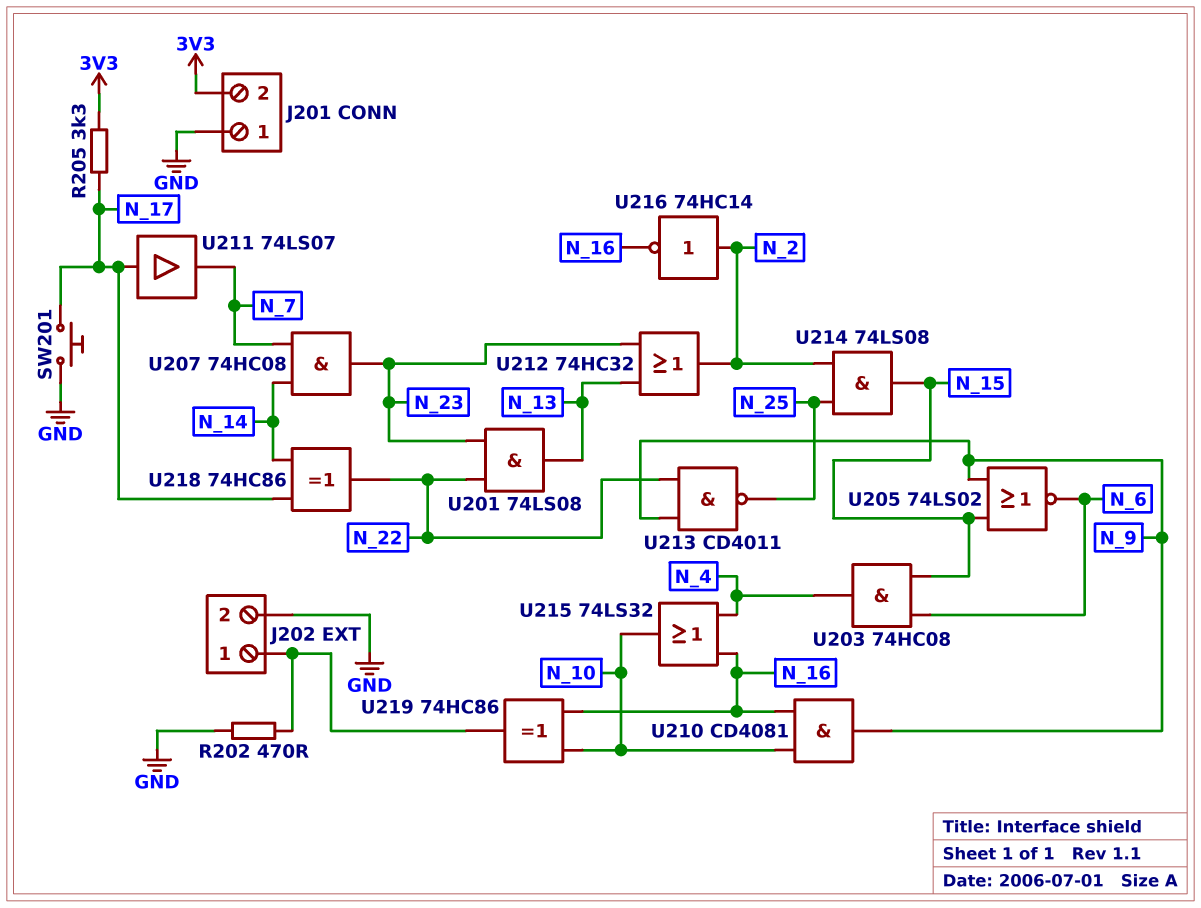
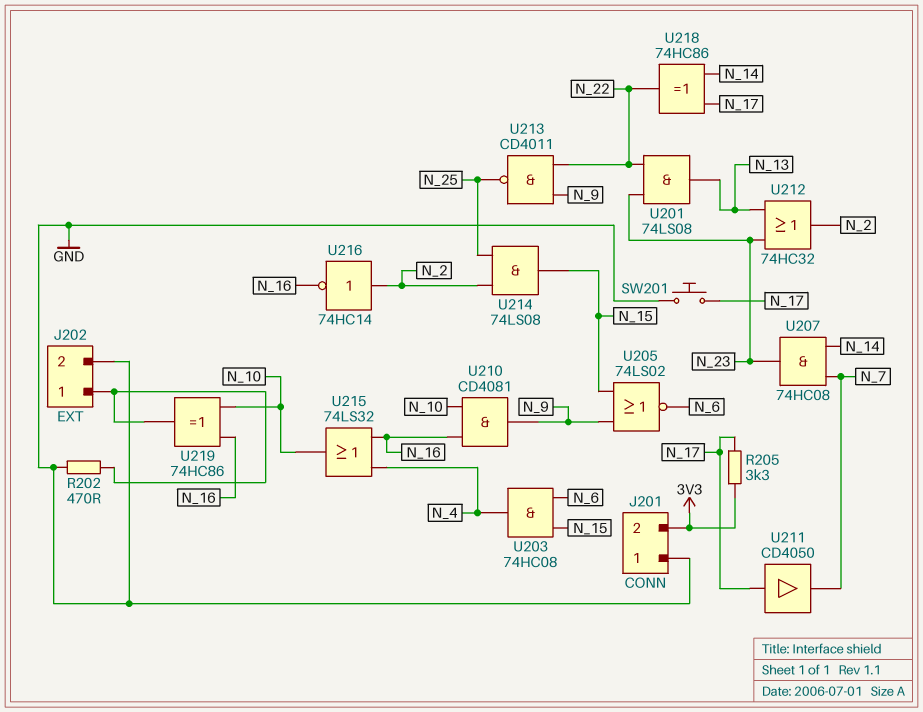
U211: buffer 74LS07 (in N_17, out N_7) -> buffer CD4050 (in N_17, out N_7)

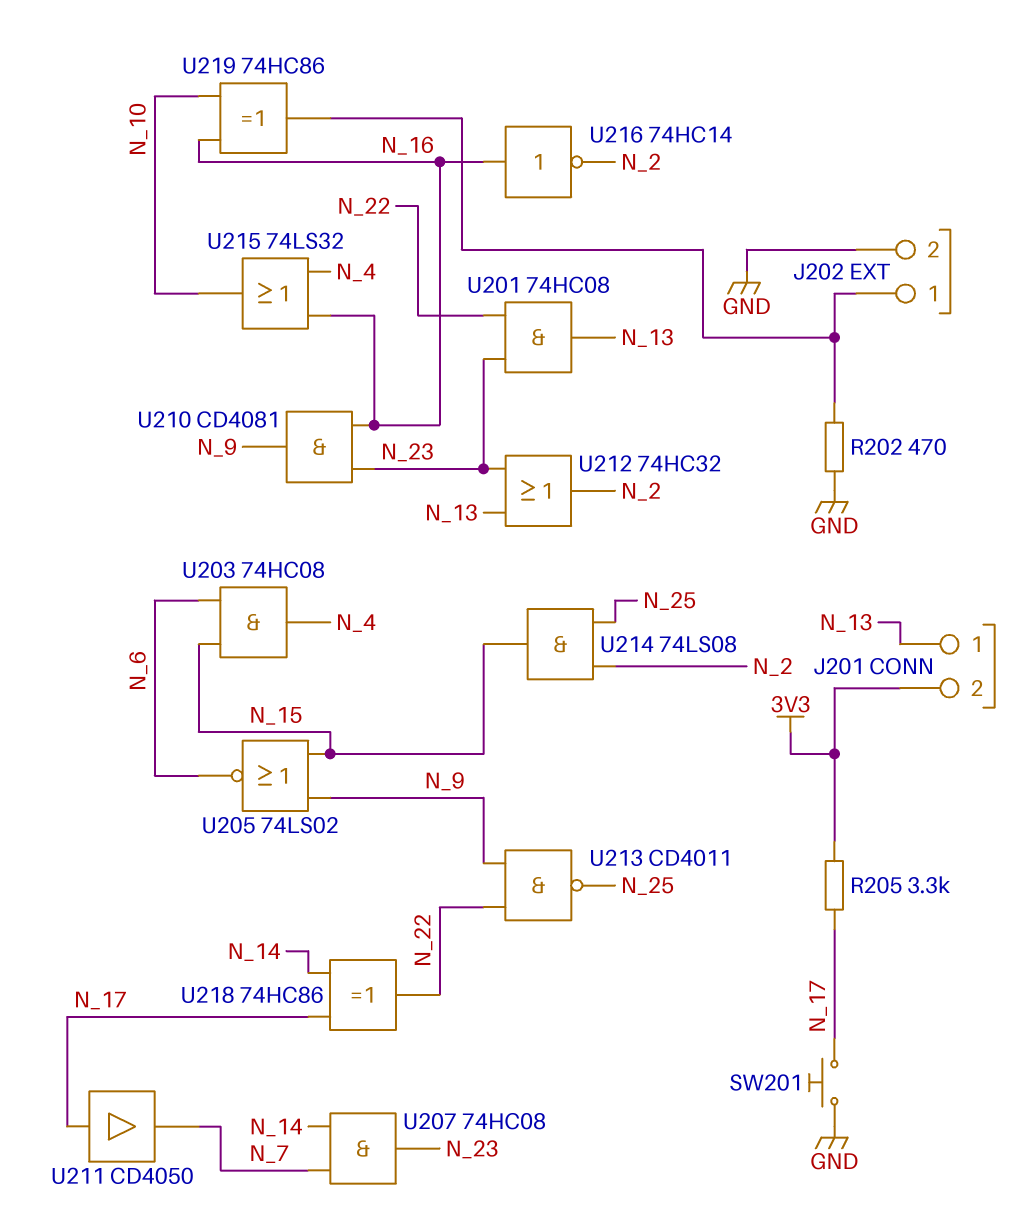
J201 pin 1: GND -> N_13
U201: AND 74LS08 (in N_22, in N_23, out N_13) -> AND 74HC08 (in N_22, in N_23, out N_13)
U210: AND CD4081 (in N_10, in N_16, out N_9) -> AND CD4081 (in N_16, in N_23, out N_9)
U216: NOT 74HC14 (in N_2, out N_16) -> NOT 74HC14 (in N_16, out N_2)

